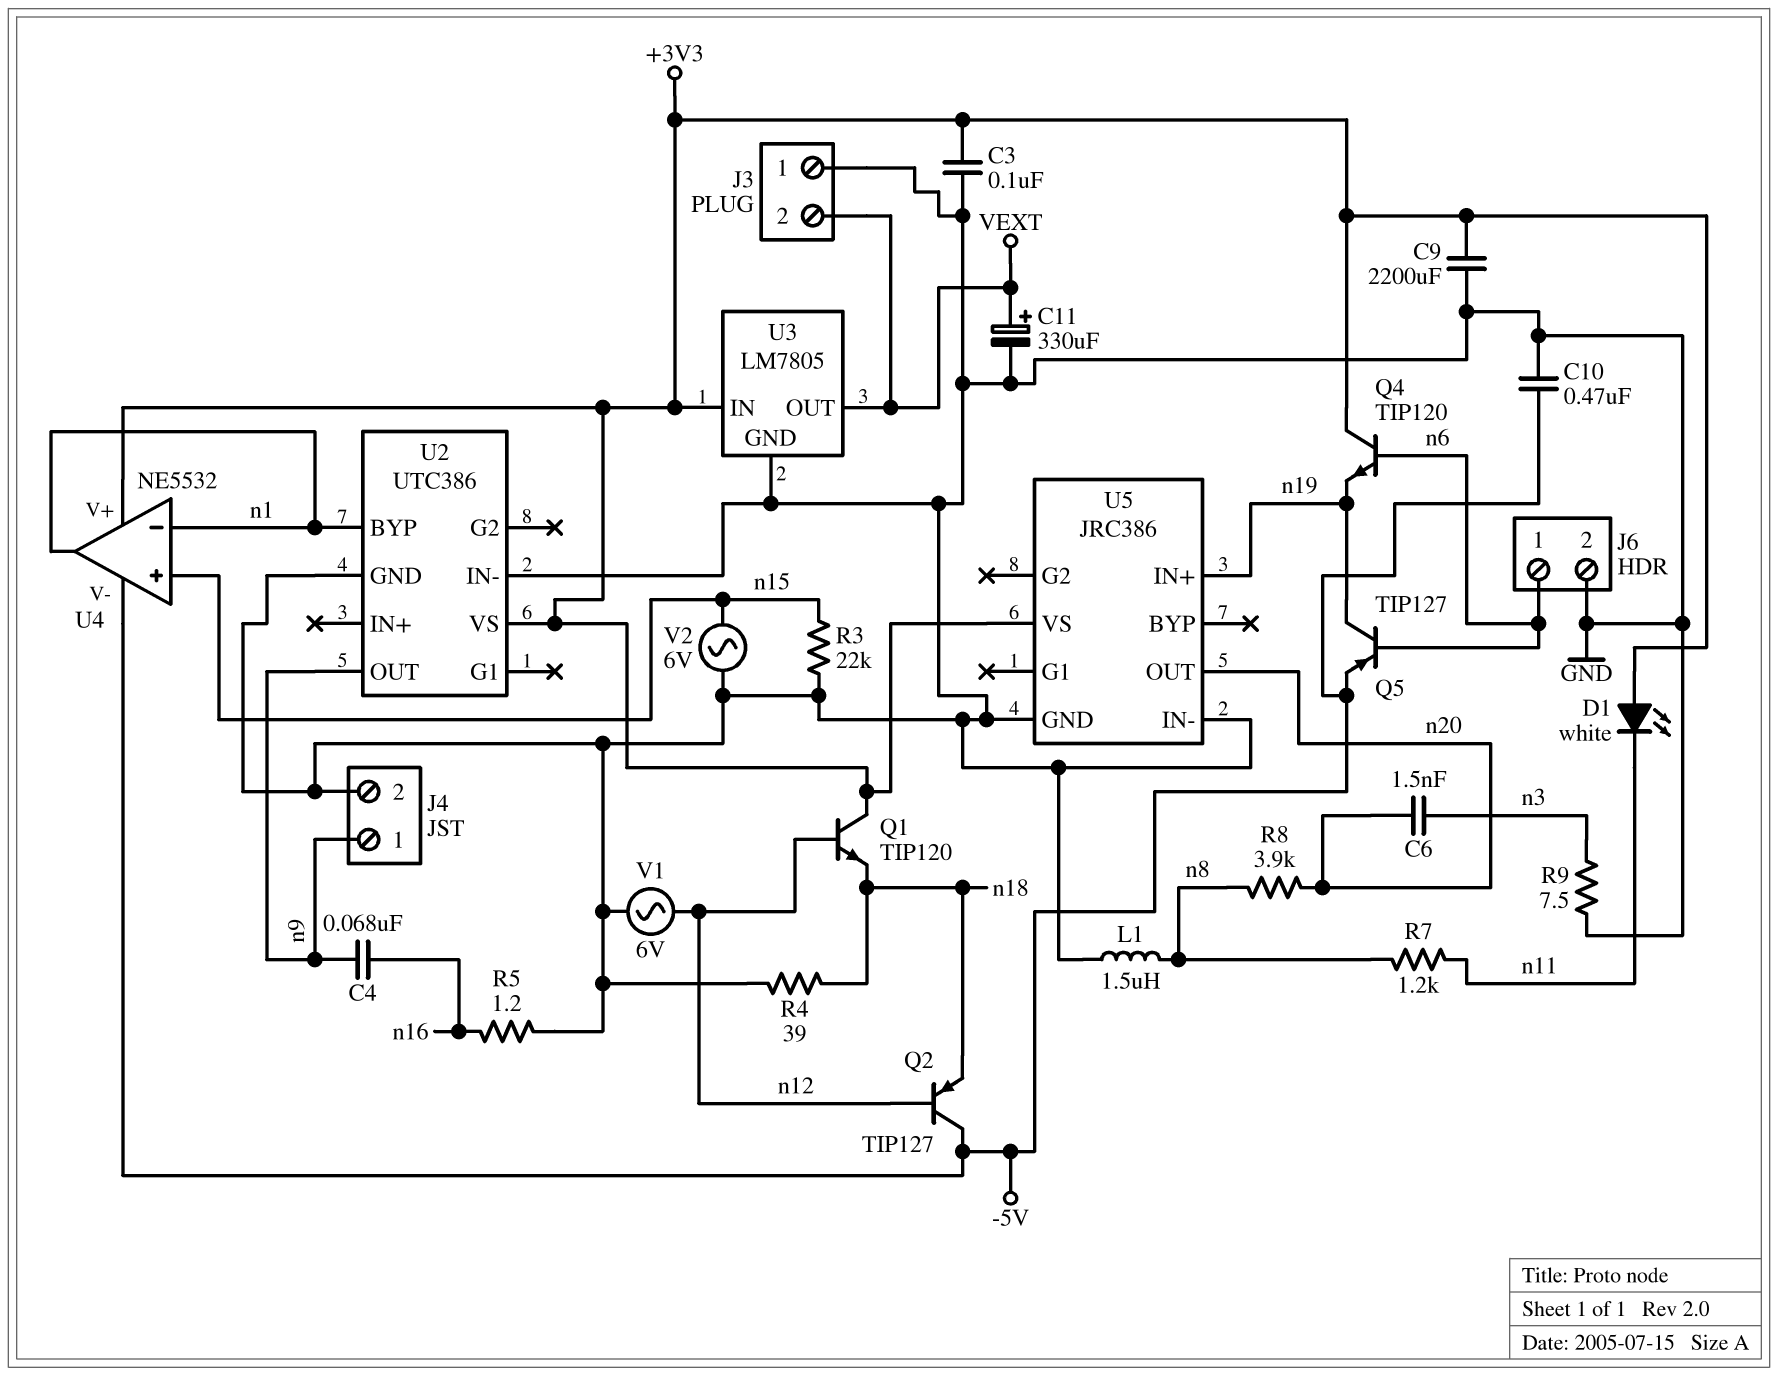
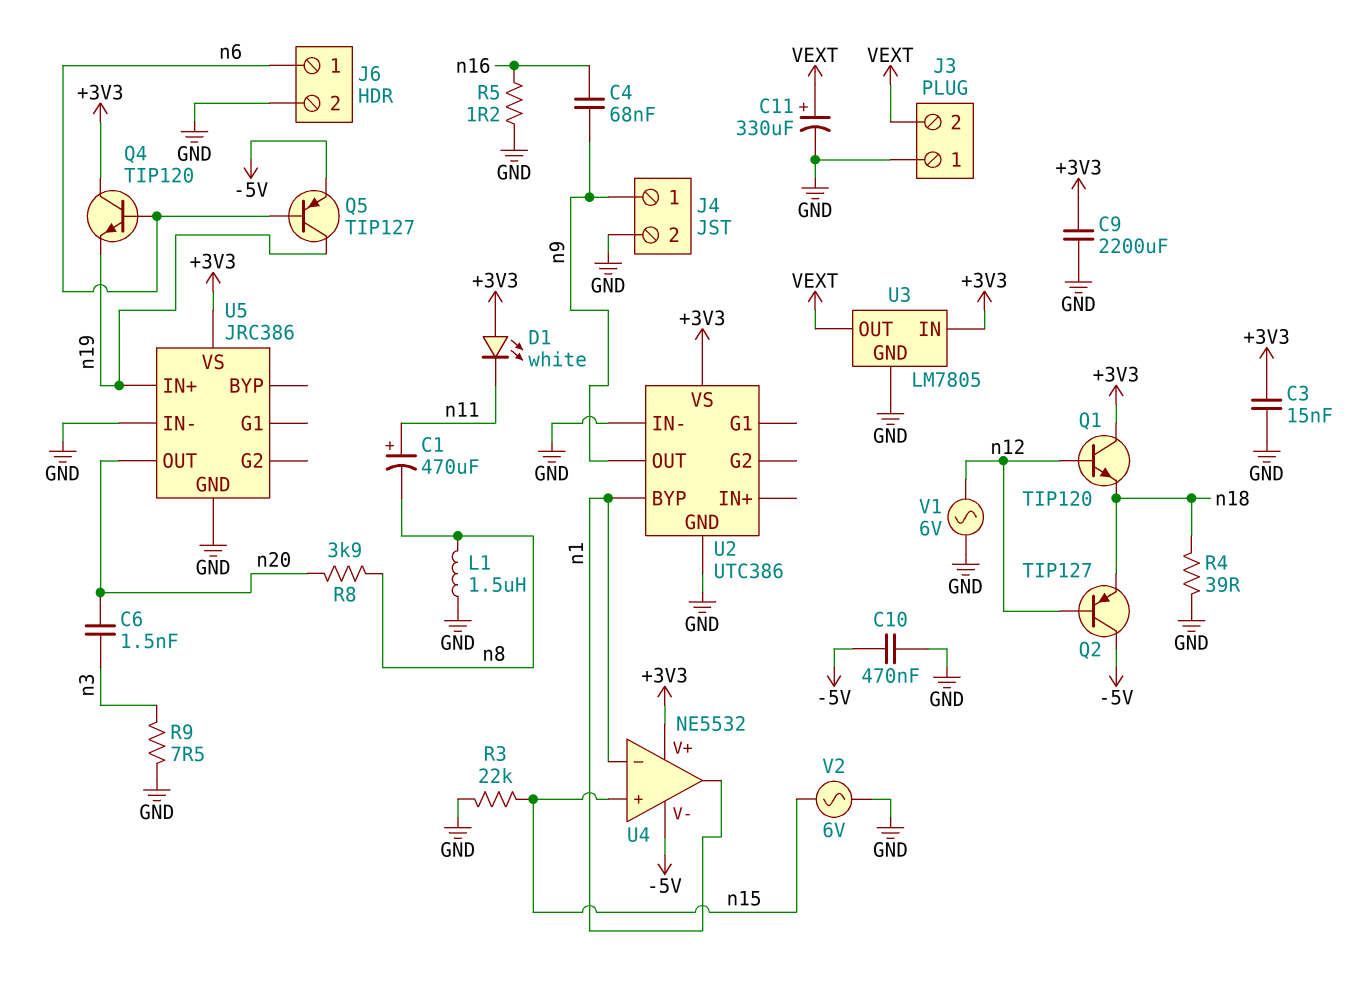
C1: none -> 470uF (plus n11, minus n8)
C3: 100nF (+3V3, GND) -> 15nF (+3V3, GND)
R7: 1.2k (n8, n11) -> none

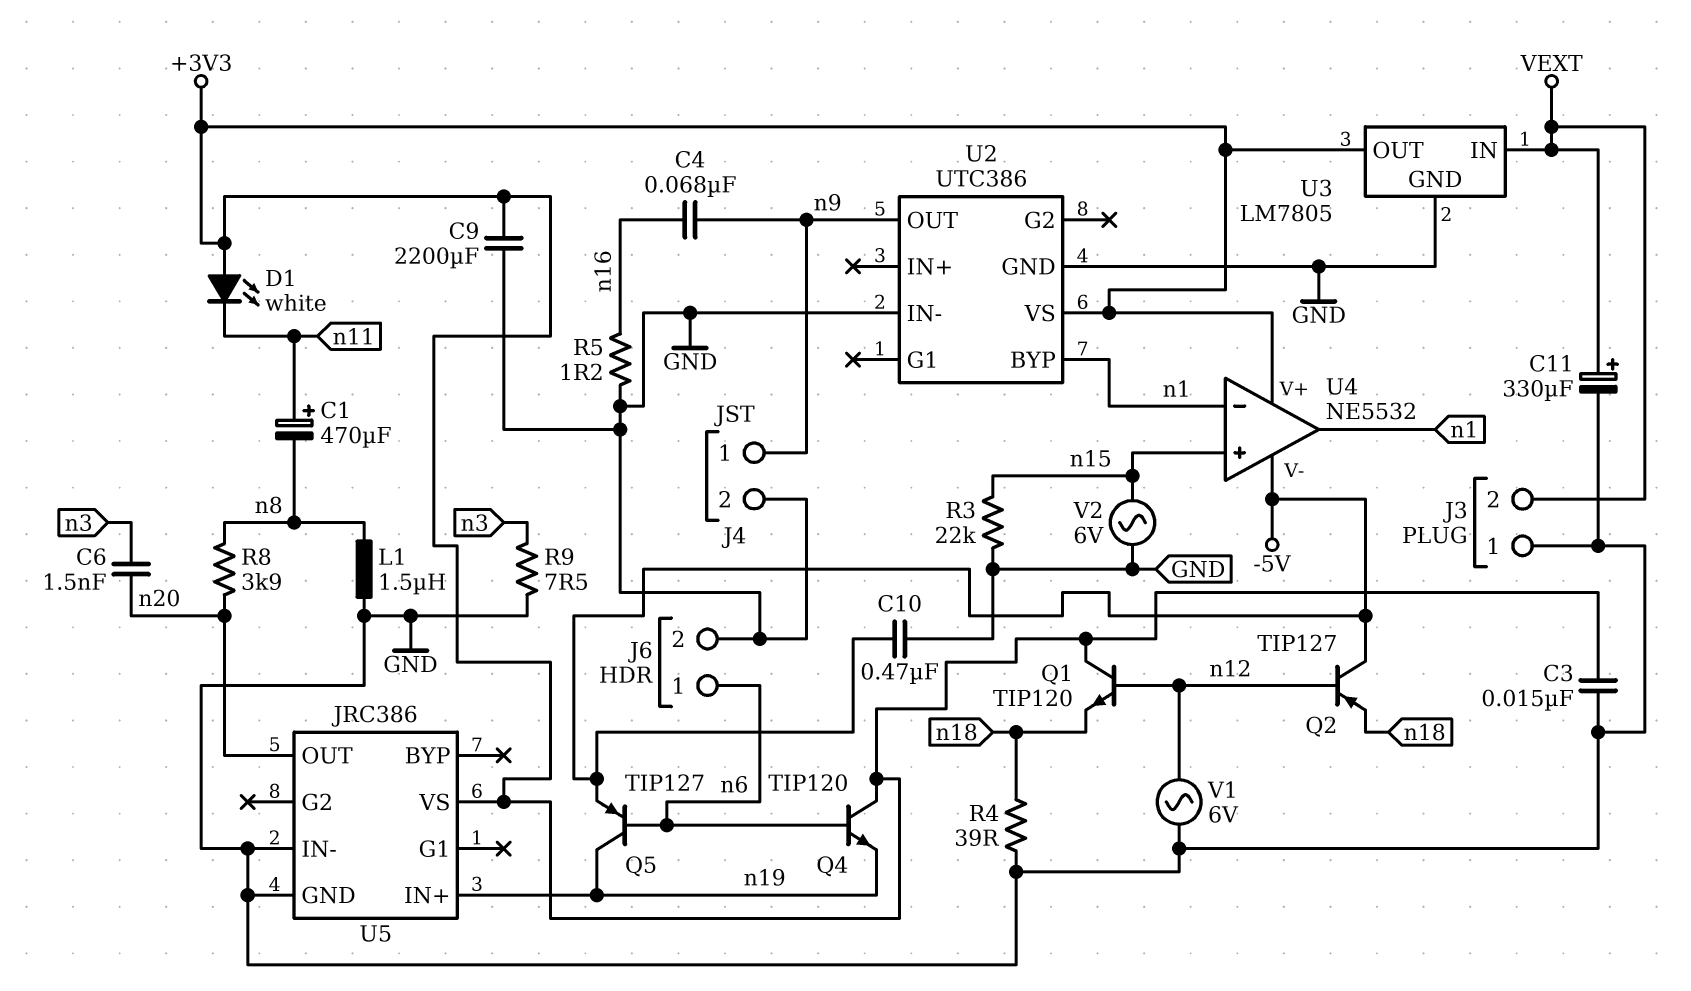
U3 pin IN: +3V3 -> VEXT
U3 pin OUT: VEXT -> +3V3

